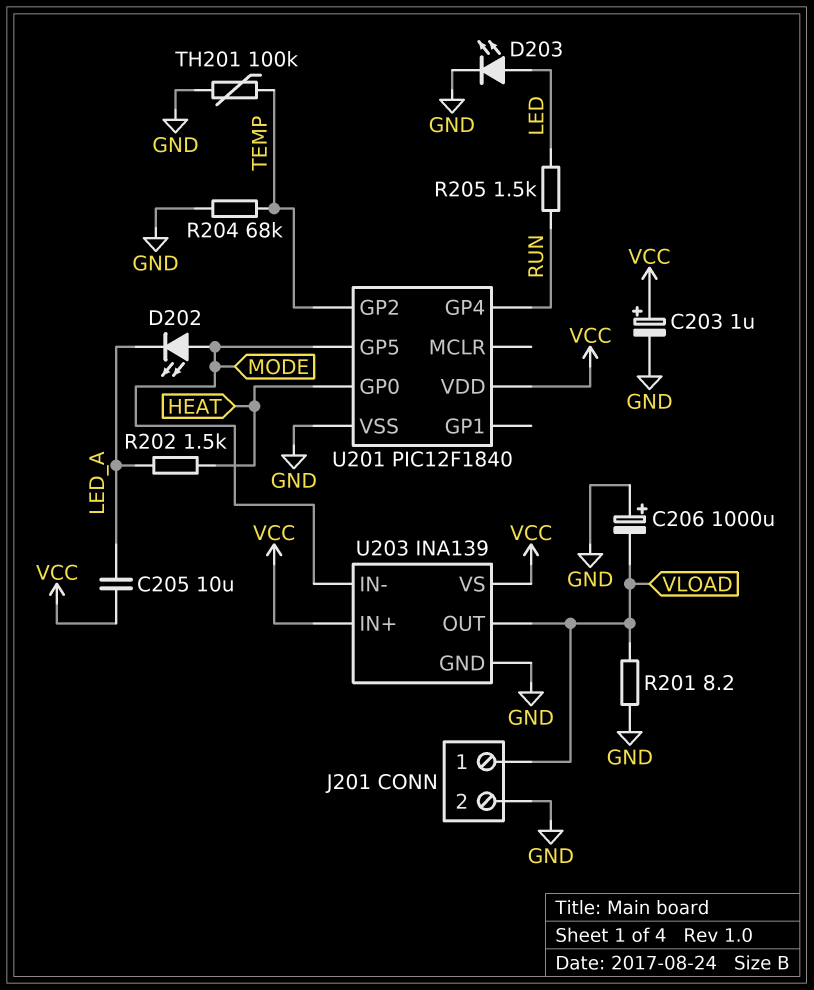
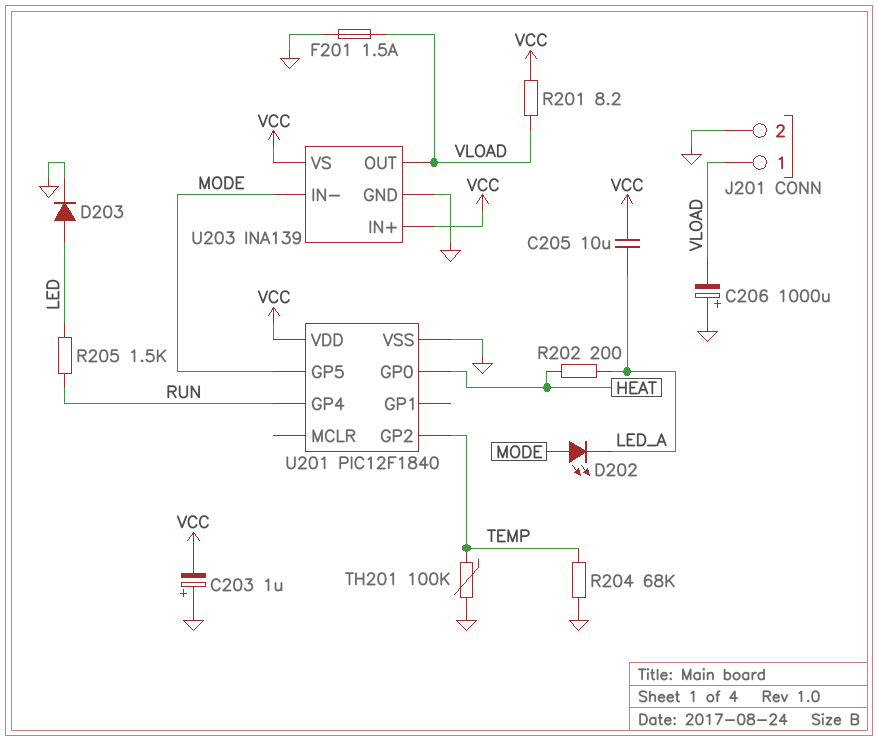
C203: 1uF (plus VCC, minus GND) -> 1uF (plus GND, minus VCC)
D203: LED (A LED, K GND) -> diode (A LED, K GND)
F201: none -> 1.5A (GND, VLOAD)
R201: 8.2 (GND, VLOAD) -> 8.2 (VCC, VLOAD)
R202: 1.5k (HEAT, LED_A) -> 200 (HEAT, LED_A)

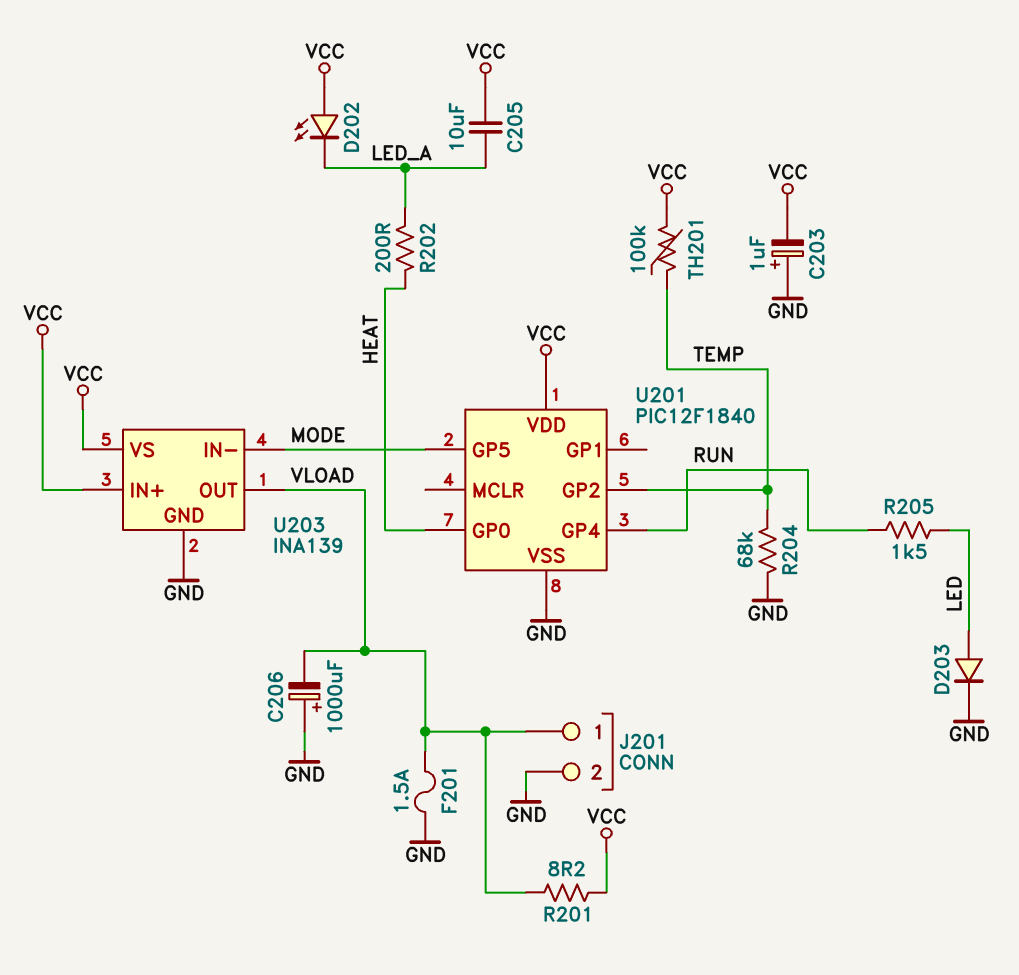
D202: LED (A MODE, K LED_A) -> LED (A VCC, K LED_A)
TH201: 100k (GND, TEMP) -> 100k (TEMP, VCC)

